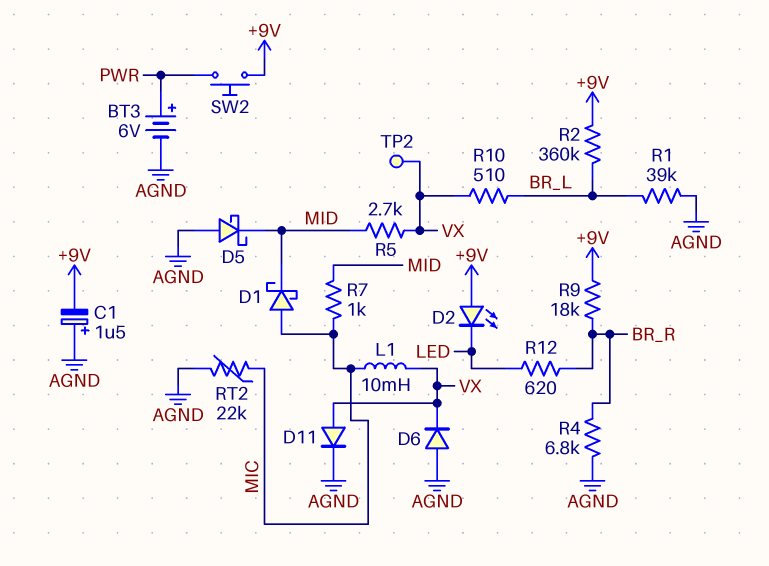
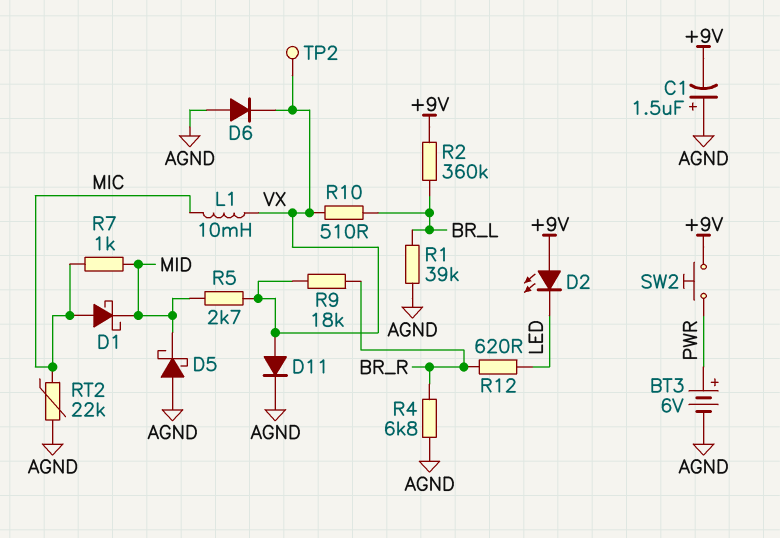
R9: 18k (+9V, BR_R) -> 18k (BR_R, VX)

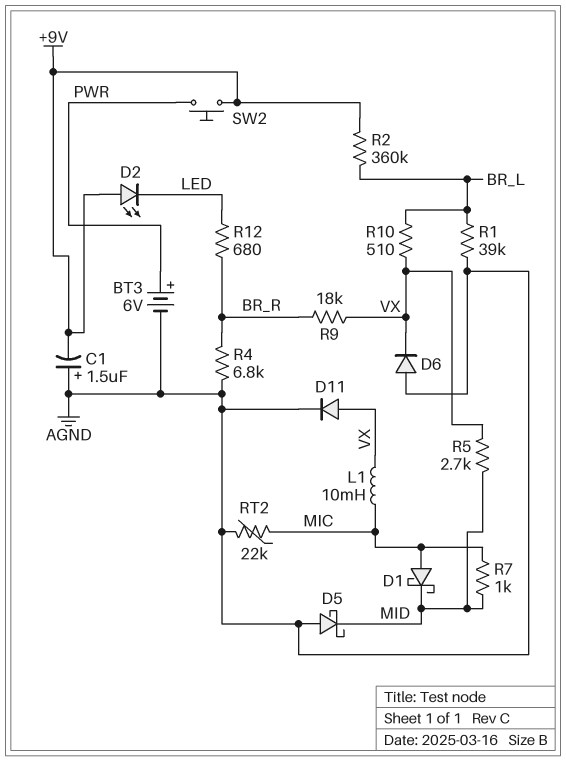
R12: 620 (BR_R, LED) -> 680 (BR_R, LED)
TP2: test point (VX) -> none

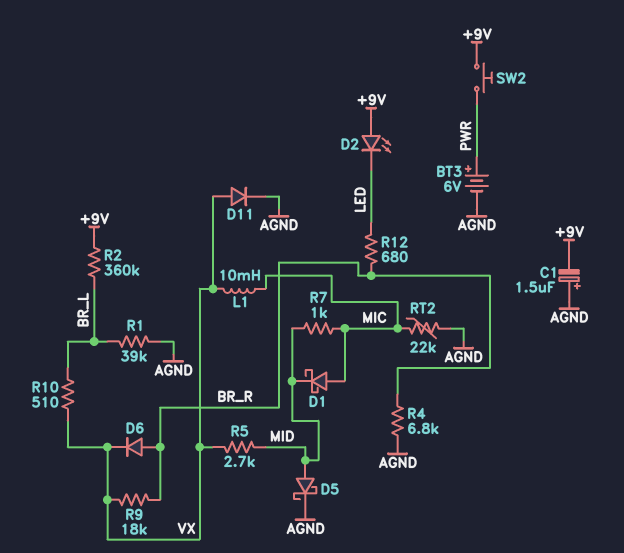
D5: schottky (A AGND, K MID) -> schottky (A MID, K AGND)
D6: diode (A AGND, K VX) -> diode (A BR_R, K VX)

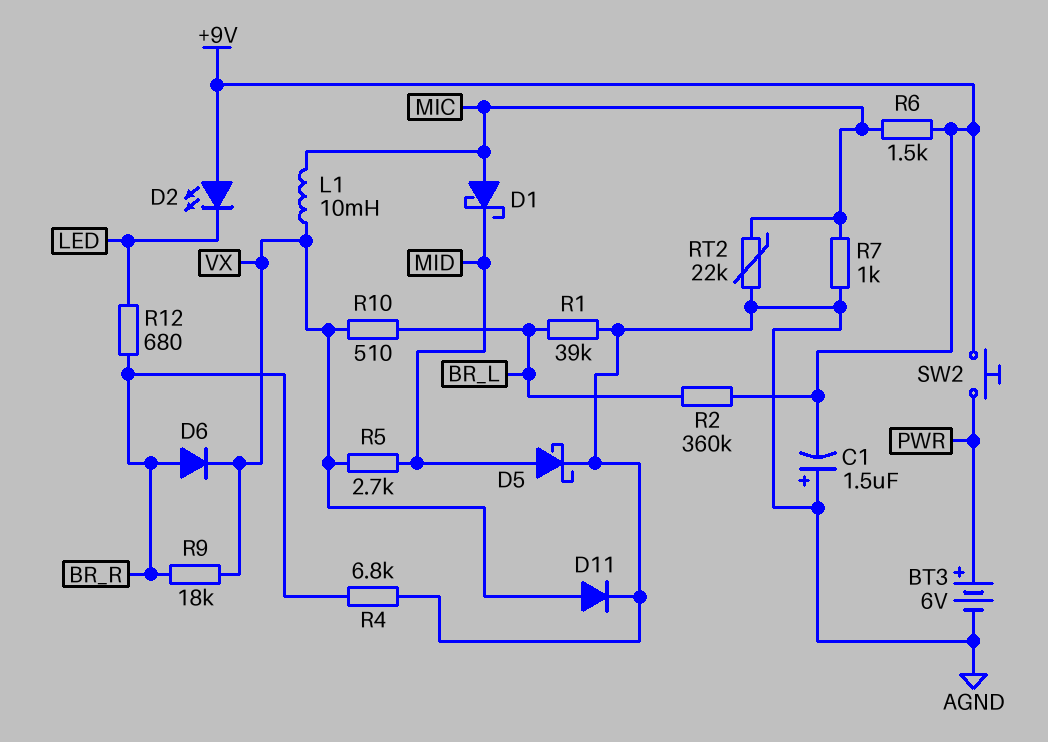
R6: none -> 1.5k (+9V, MIC)
R7: 1k (MIC, MID) -> 1k (AGND, MIC)

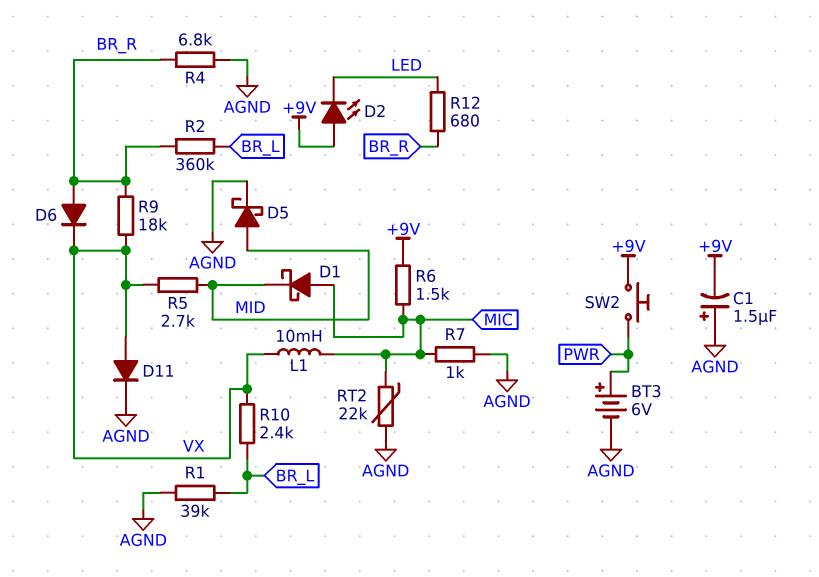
R2: 360k (+9V, BR_L) -> 360k (BR_L, BR_R)
R10: 510 (BR_L, VX) -> 2.4k (BR_L, VX)

